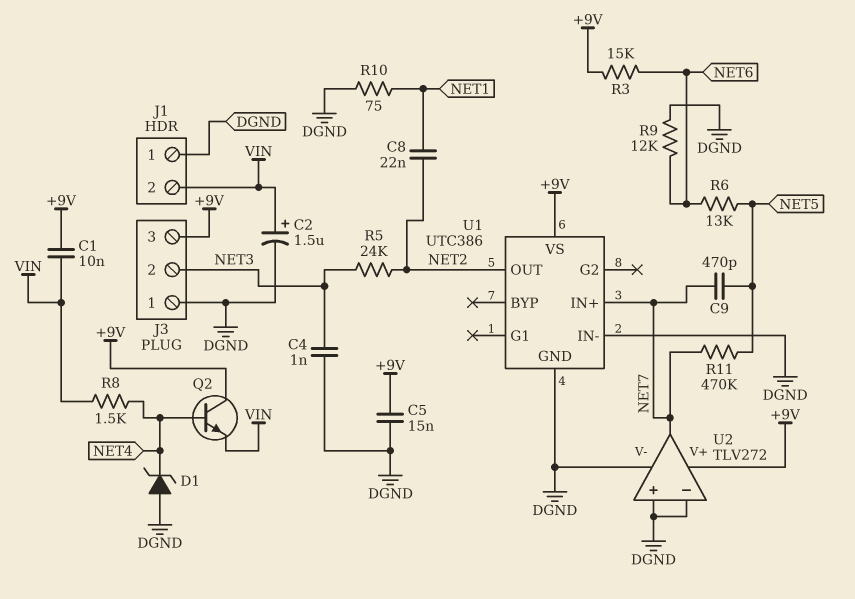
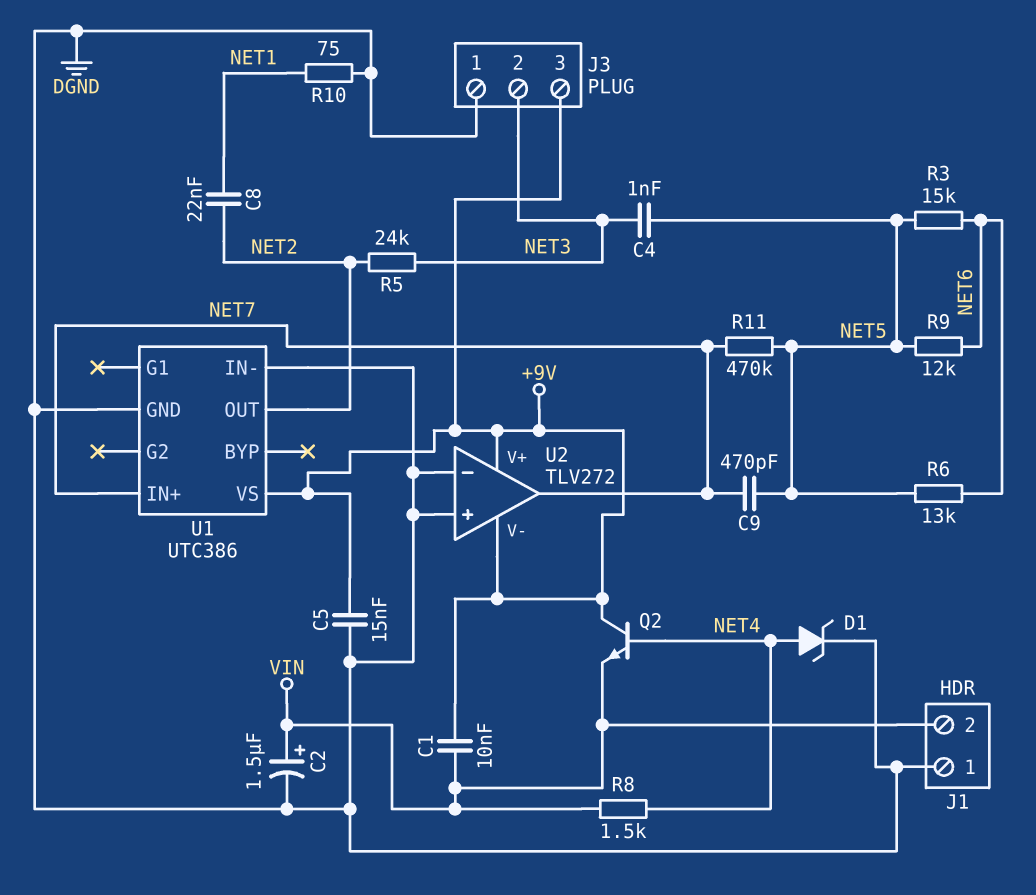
C4: 1nF (DGND, NET3) -> 1nF (NET3, NET5)
D1: zener (A DGND, K NET4) -> zener (A NET4, K DGND)
R3: 15k (+9V, NET6) -> 15k (NET5, NET6)
R9: 12k (DGND, NET6) -> 12k (NET5, NET6)
U2 pin V-: DGND -> +9V

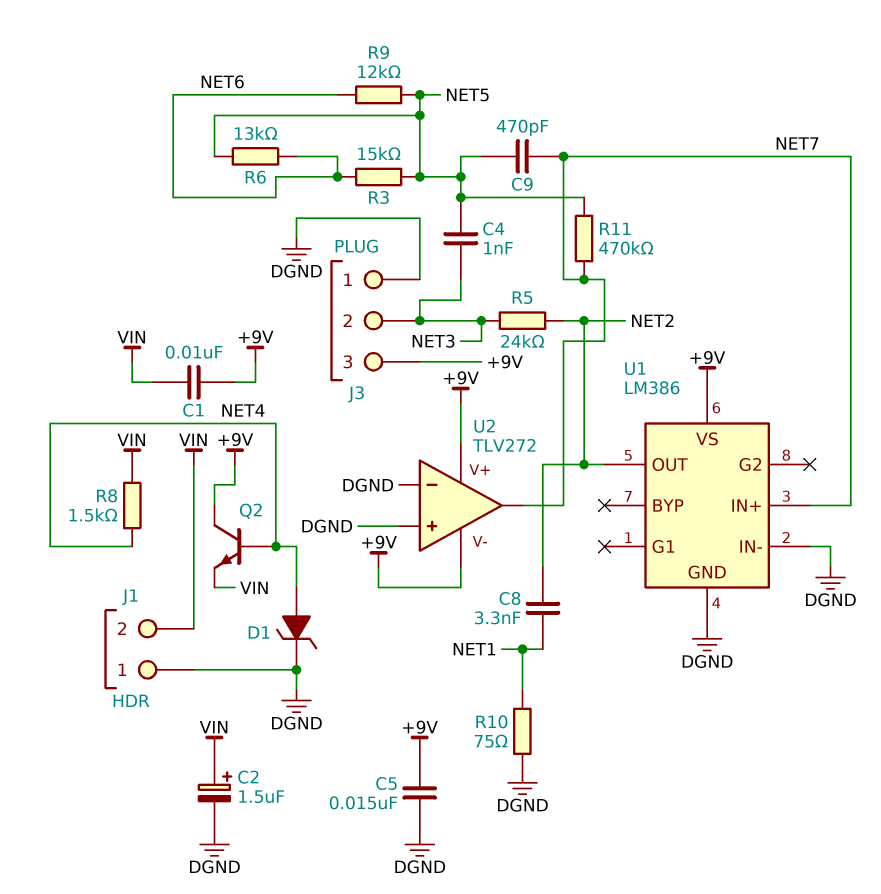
C8: 22nF (NET1, NET2) -> 3.3nF (NET1, NET2)
U1: UTC386 -> LM386

